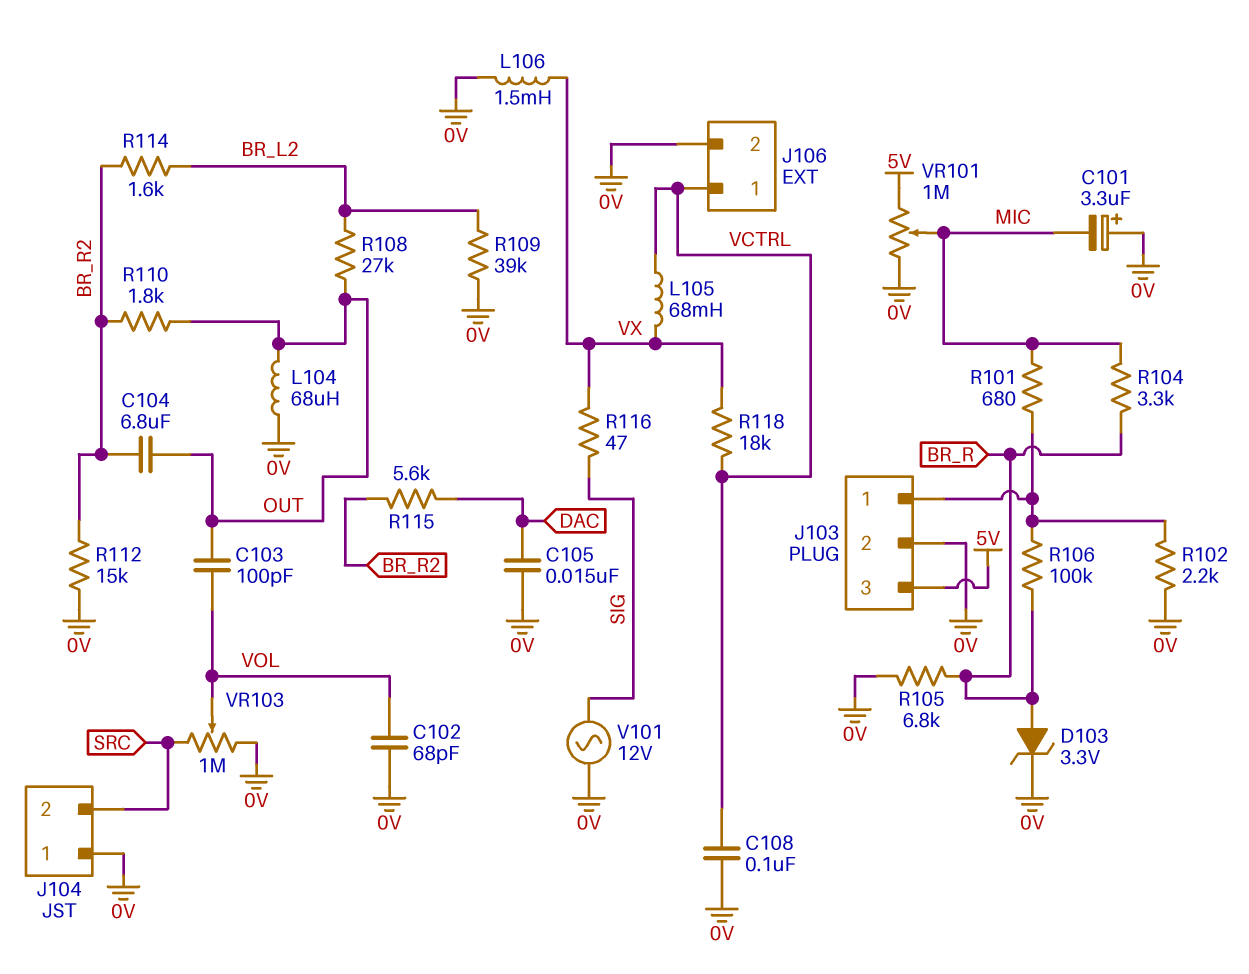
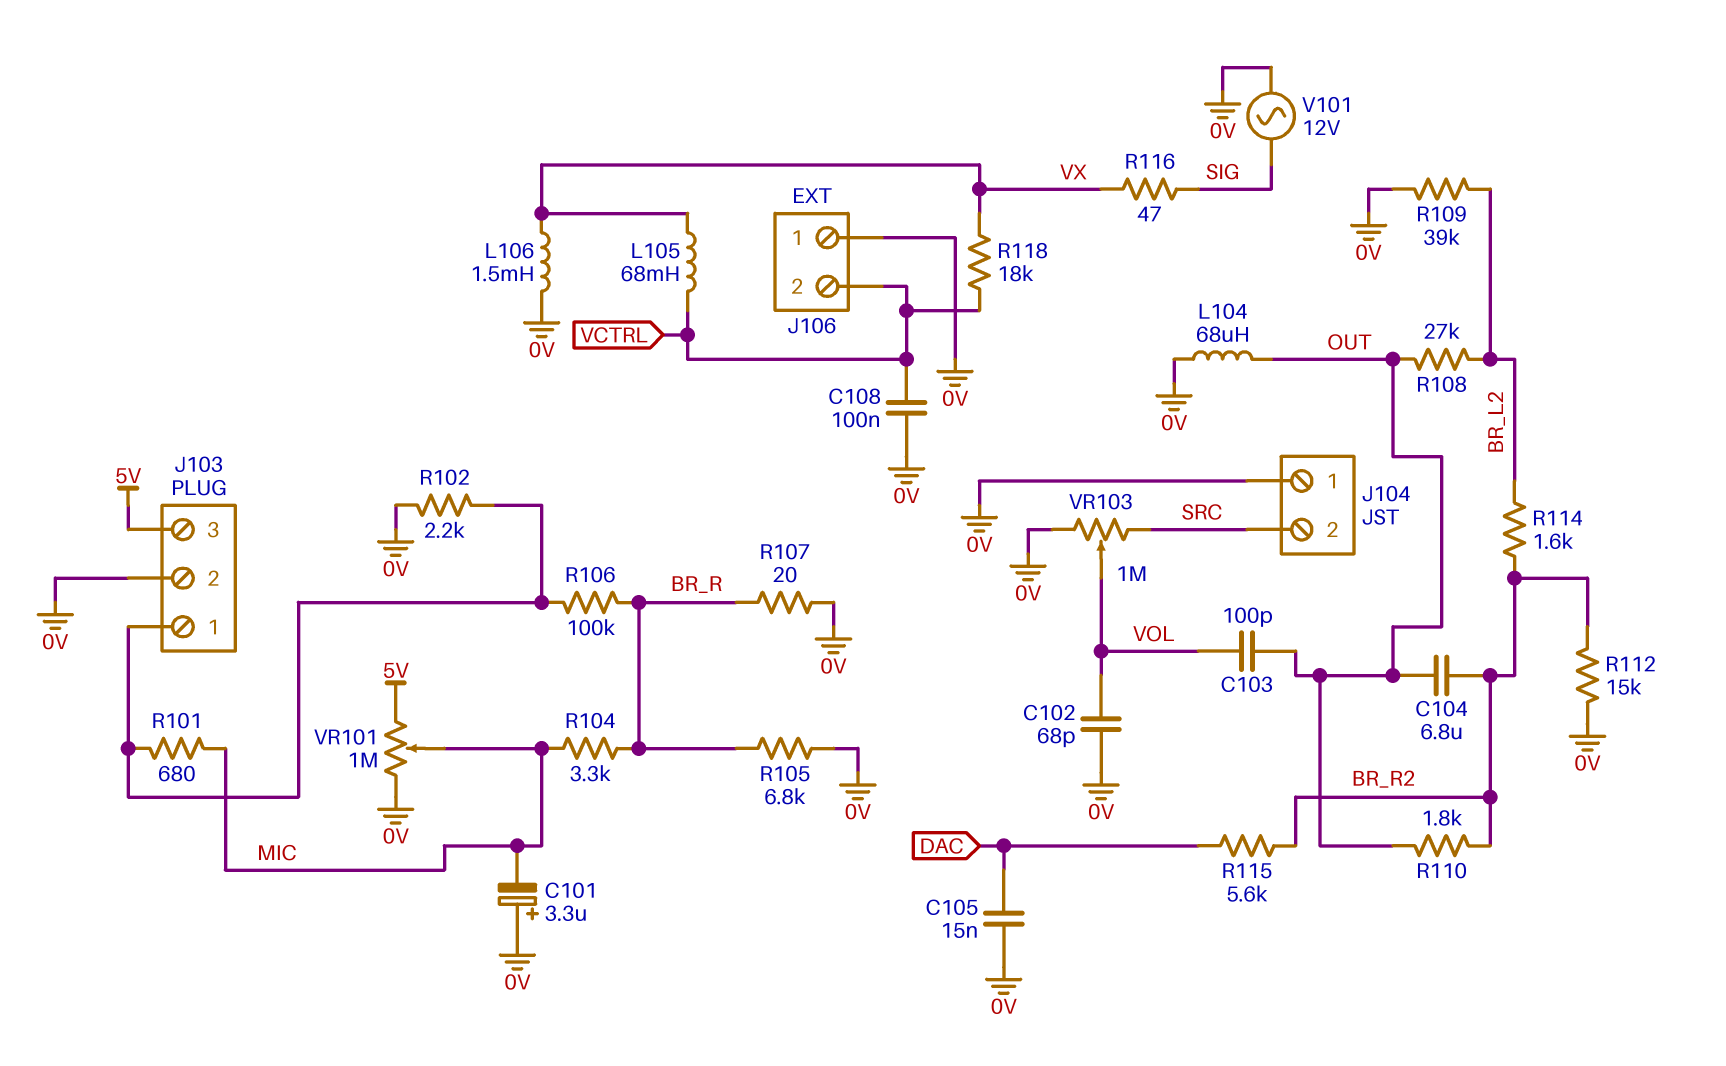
D103: zener 3.3V (A BR_R, K 0V) -> none
J106 pin 1: VCTRL -> 0V
J106 pin 2: 0V -> VCTRL
R107: none -> 20 (0V, BR_R)

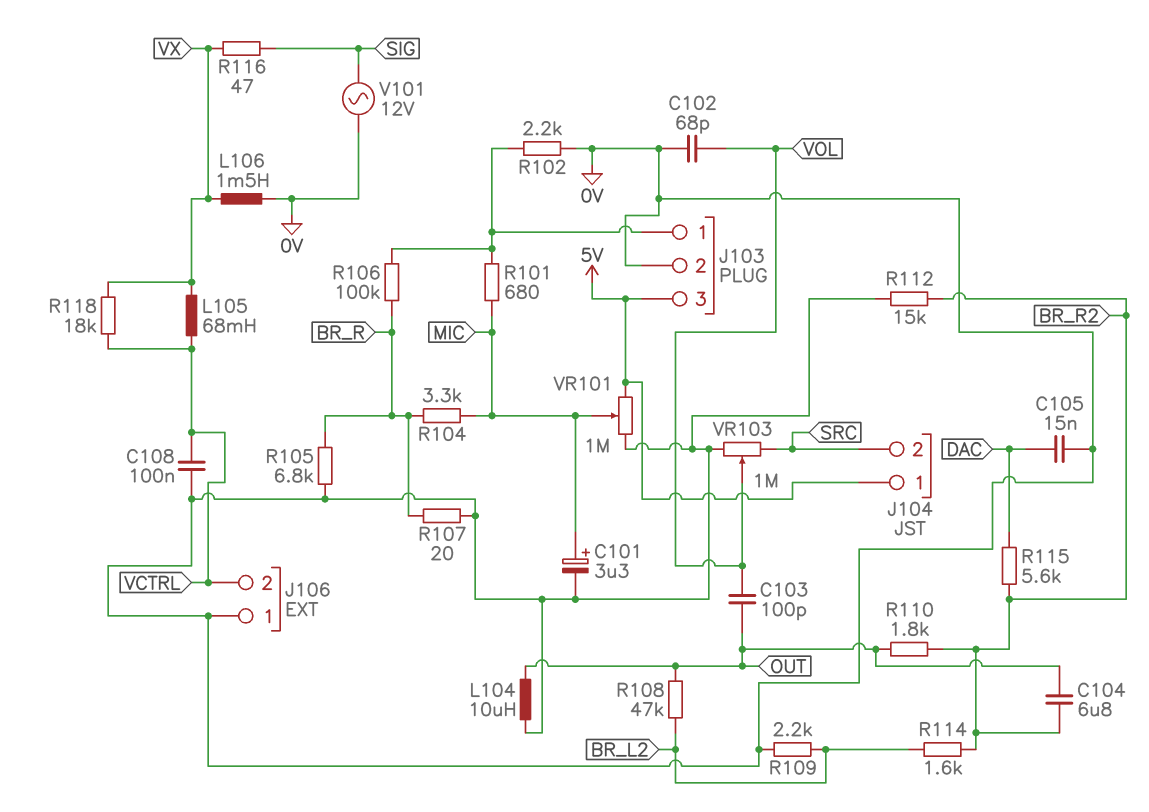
C101: 3.3uF (plus 0V, minus MIC) -> 3.3uF (plus MIC, minus 0V)
J104 pin 1: 0V -> 5V
L104: 68uH (0V, OUT) -> 10uH (0V, OUT)
R108: 27k (BR_L2, OUT) -> 47k (BR_L2, OUT)
R109: 39k (0V, BR_L2) -> 2.2k (0V, BR_L2)

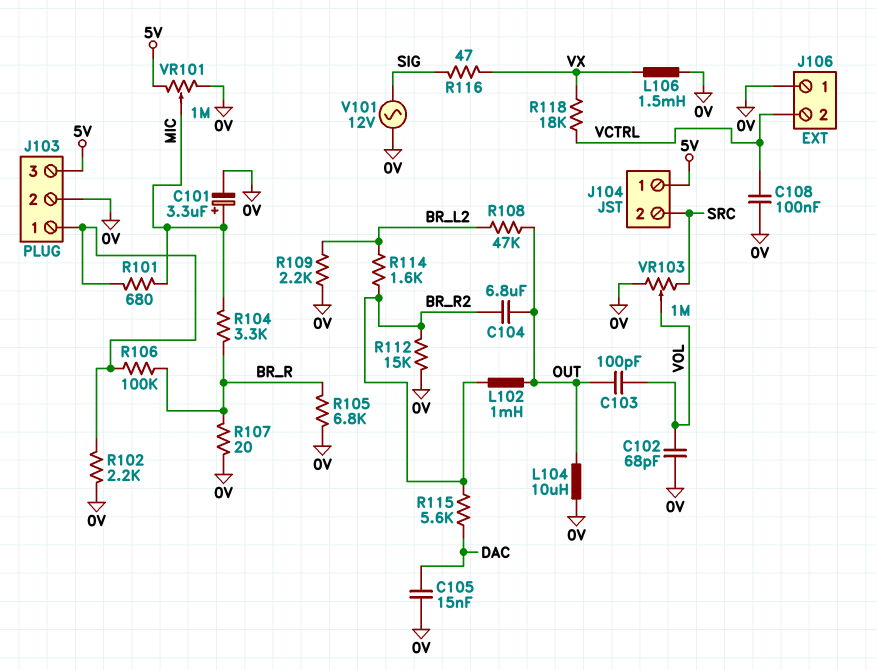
L102: none -> 1mH (BR_R2, OUT)
L105: 68mH (VCTRL, VX) -> none
R110: 1.8k (BR_R2, OUT) -> none

